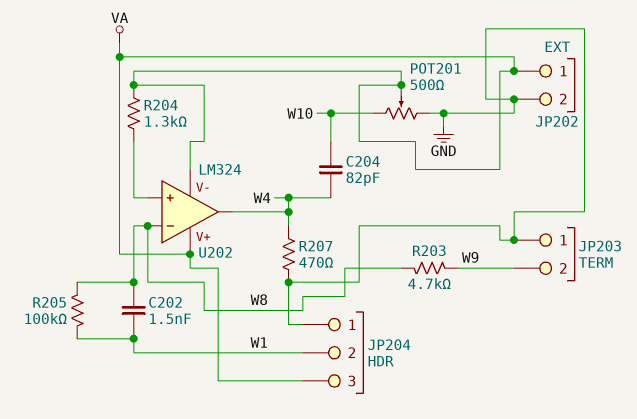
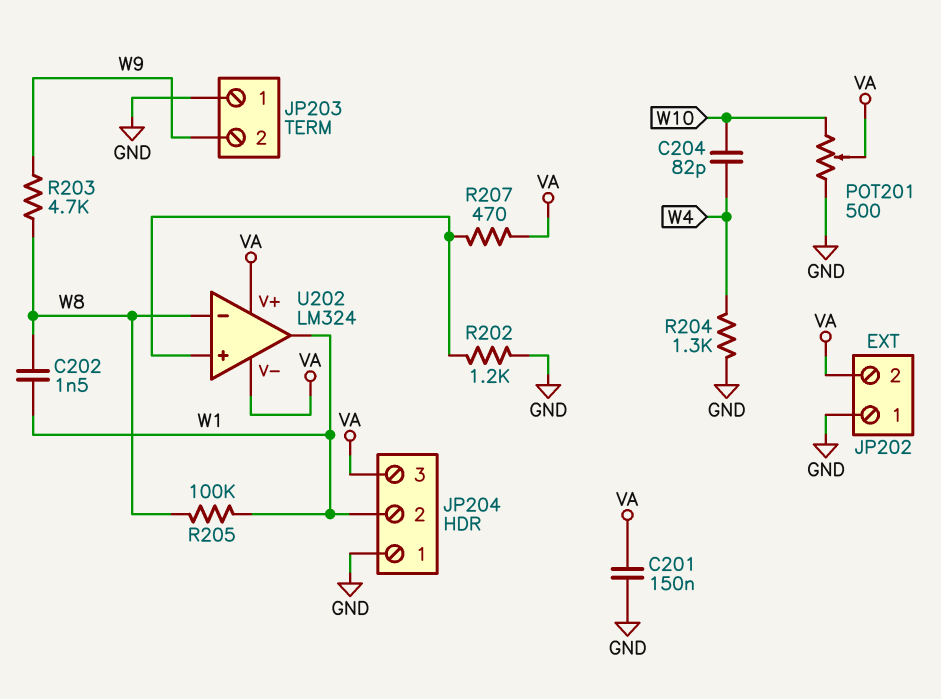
C201: none -> 150nF (GND, VA)
JP202 pin 1: VA -> GND
JP202 pin 2: GND -> VA
R202: none -> 1.2k (GND, U202/in+)
R204: 1.3k (U202/in+, VA) -> 1.3k (GND, W4)
R207: 470 (GND, W4) -> 470 (U202/in+, VA)
U202 pin out: W4 -> W1

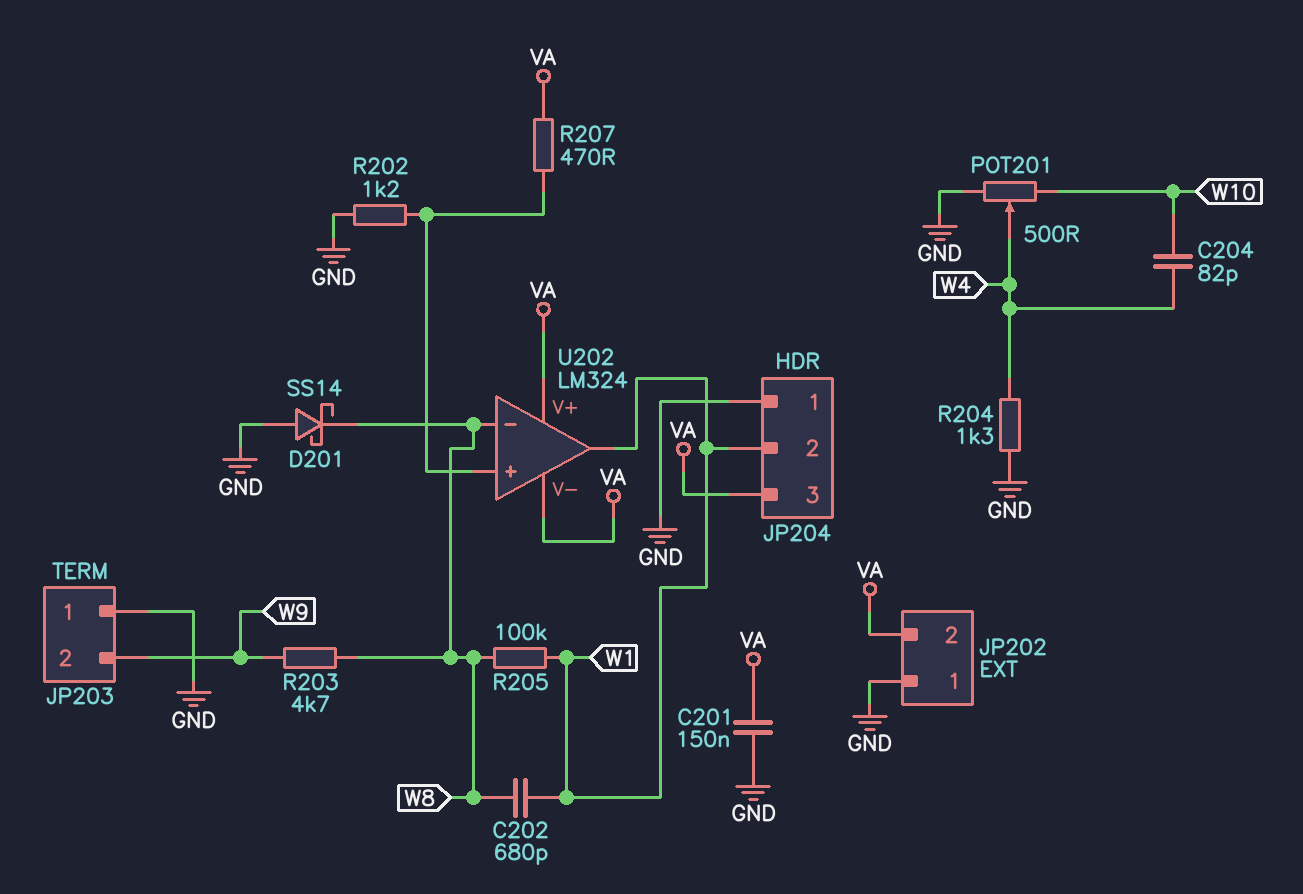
C202: 1.5nF (W1, W8) -> 680pF (W1, W8)
D201: none -> schottky SS14 (A GND, K W8)
POT201: 500 (GND, W10, wiper VA) -> 500 (GND, W10, wiper W4)

